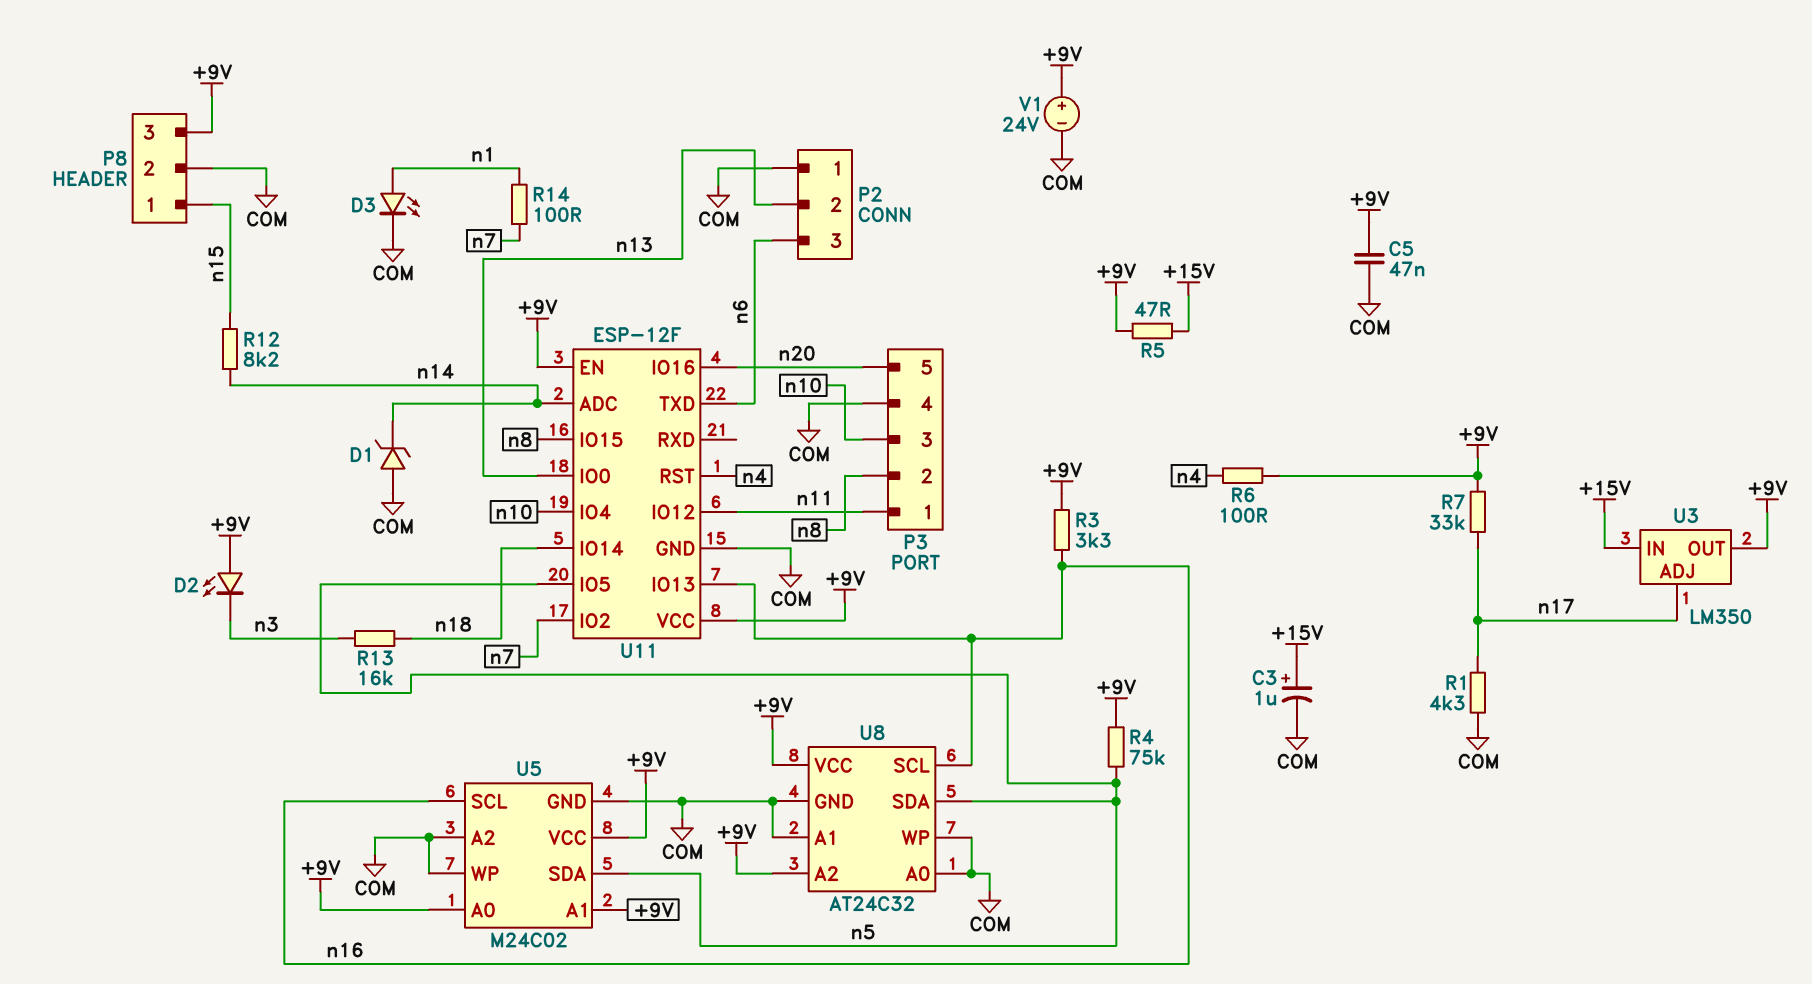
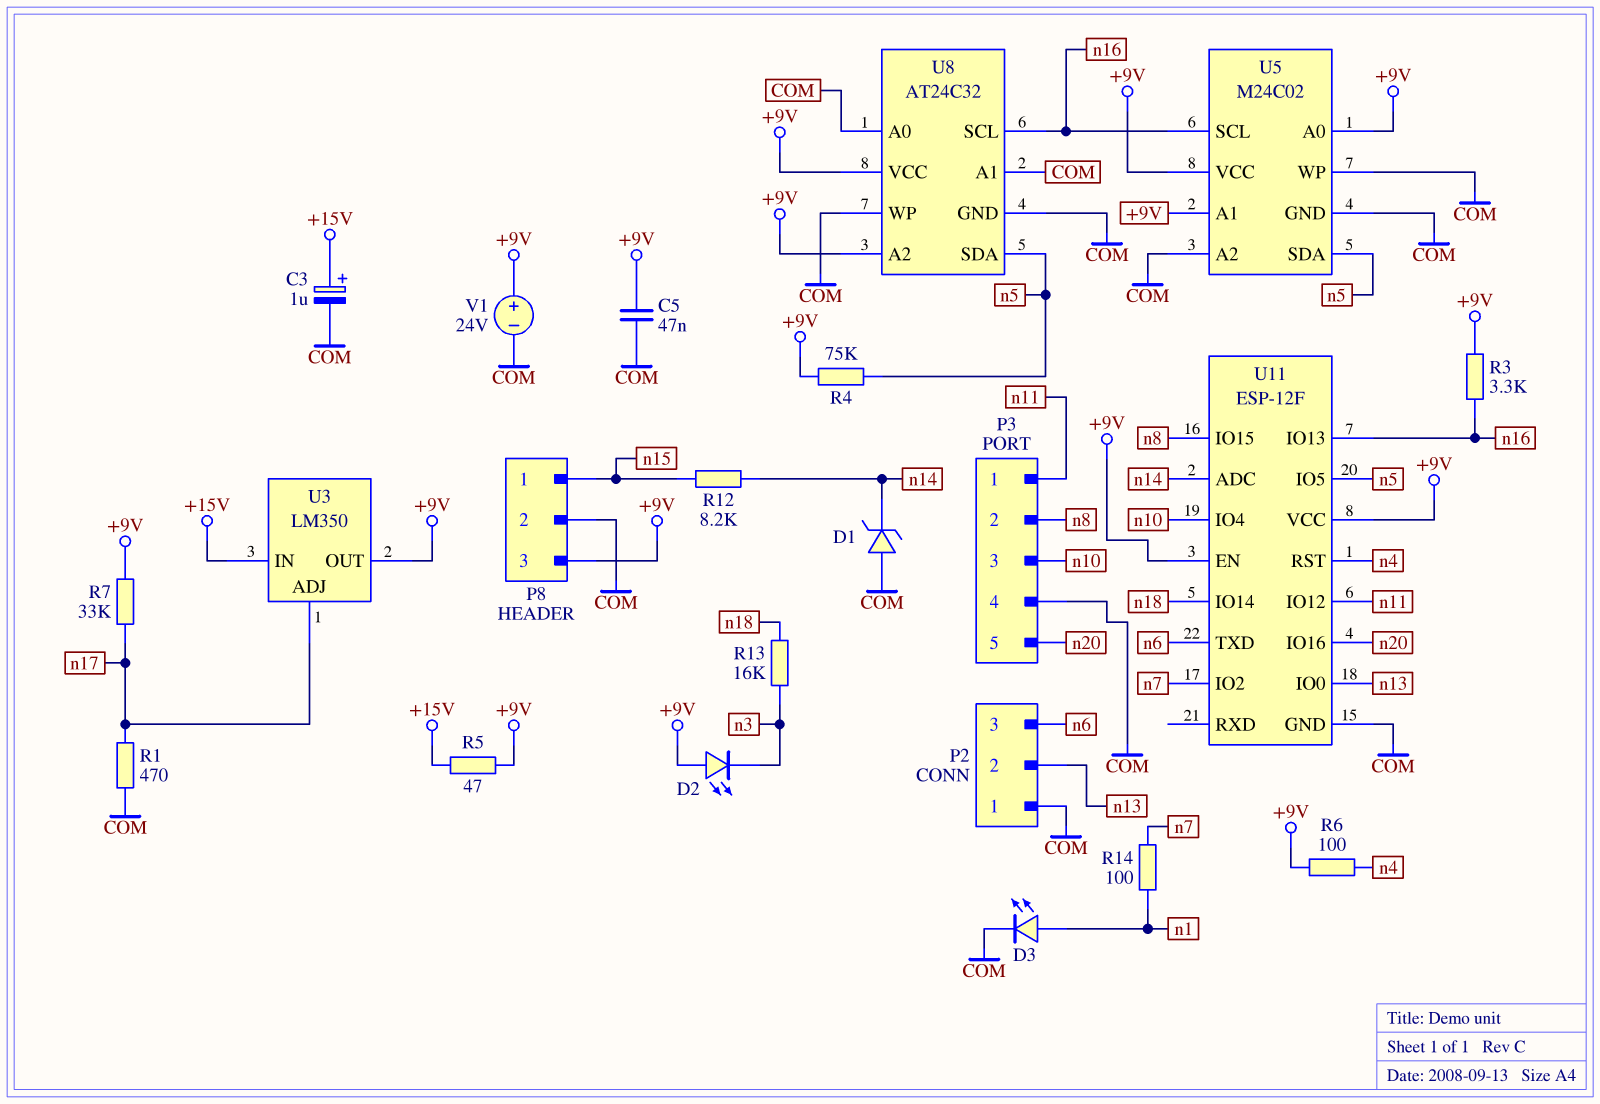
R1: 4.3k (COM, n17) -> 470 (COM, n17)

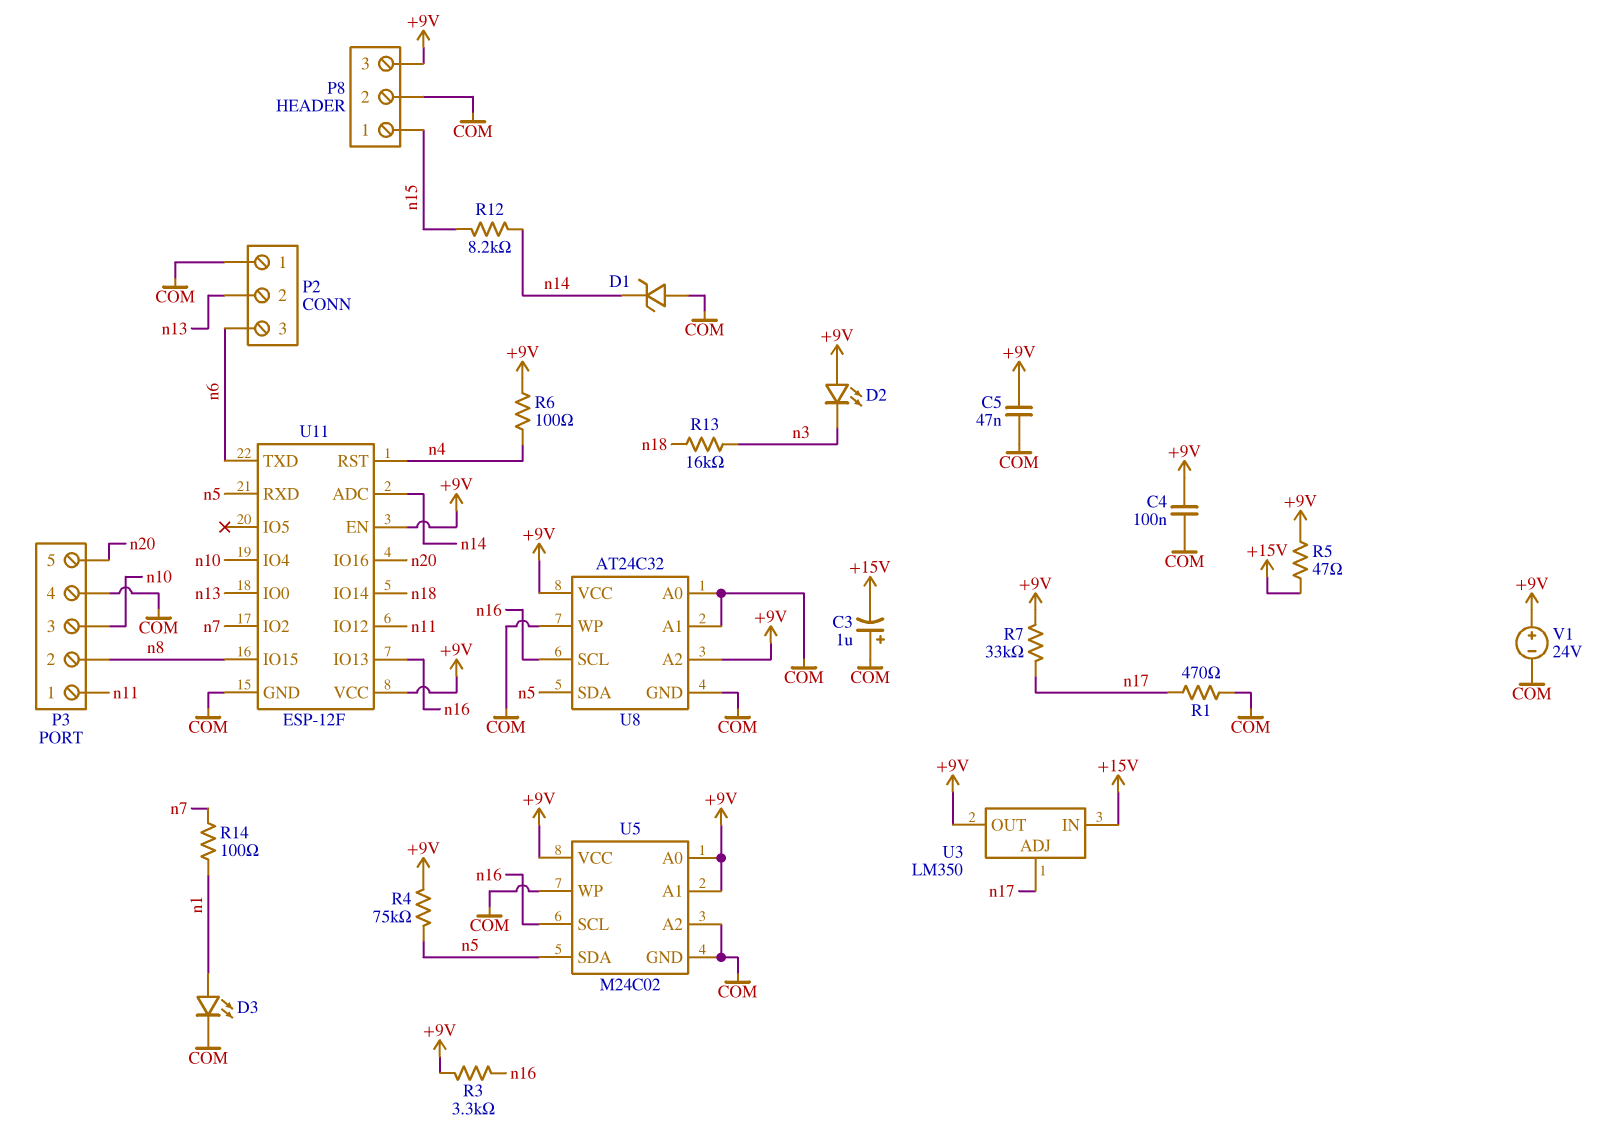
C3: 1uF (plus +15V, minus COM) -> 1uF (plus COM, minus +15V)
C4: none -> 100nF (+9V, COM)
U11 pin IO5: n5 -> none
U11 pin RXD: none -> n5

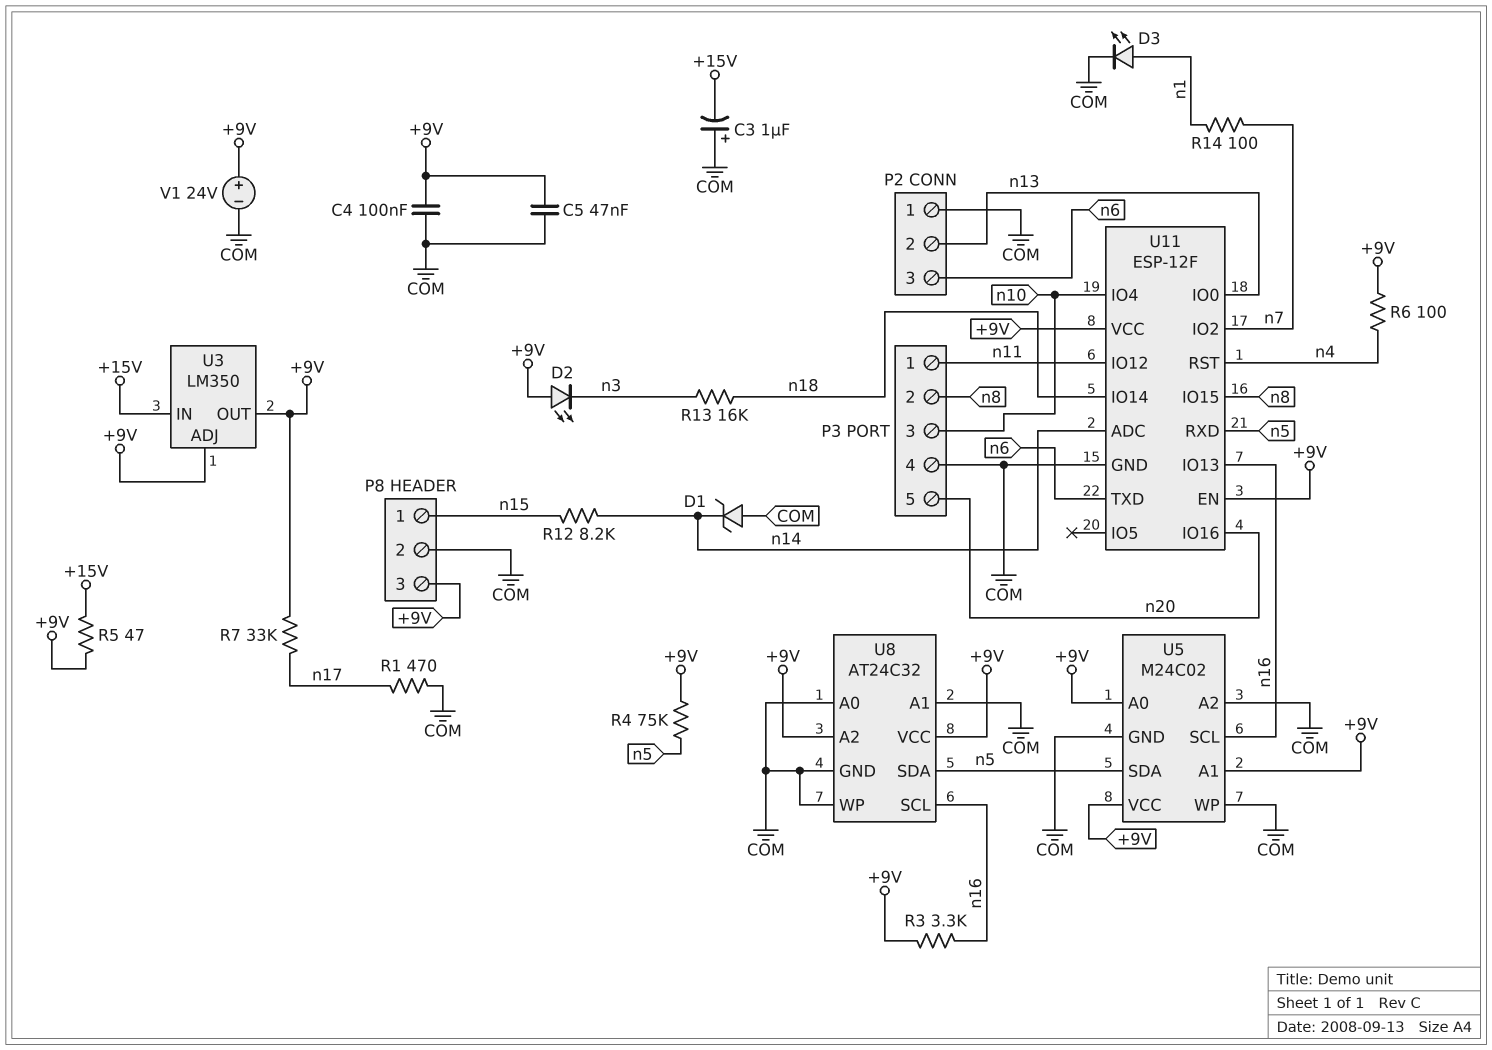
U3 pin ADJ: n17 -> +9V

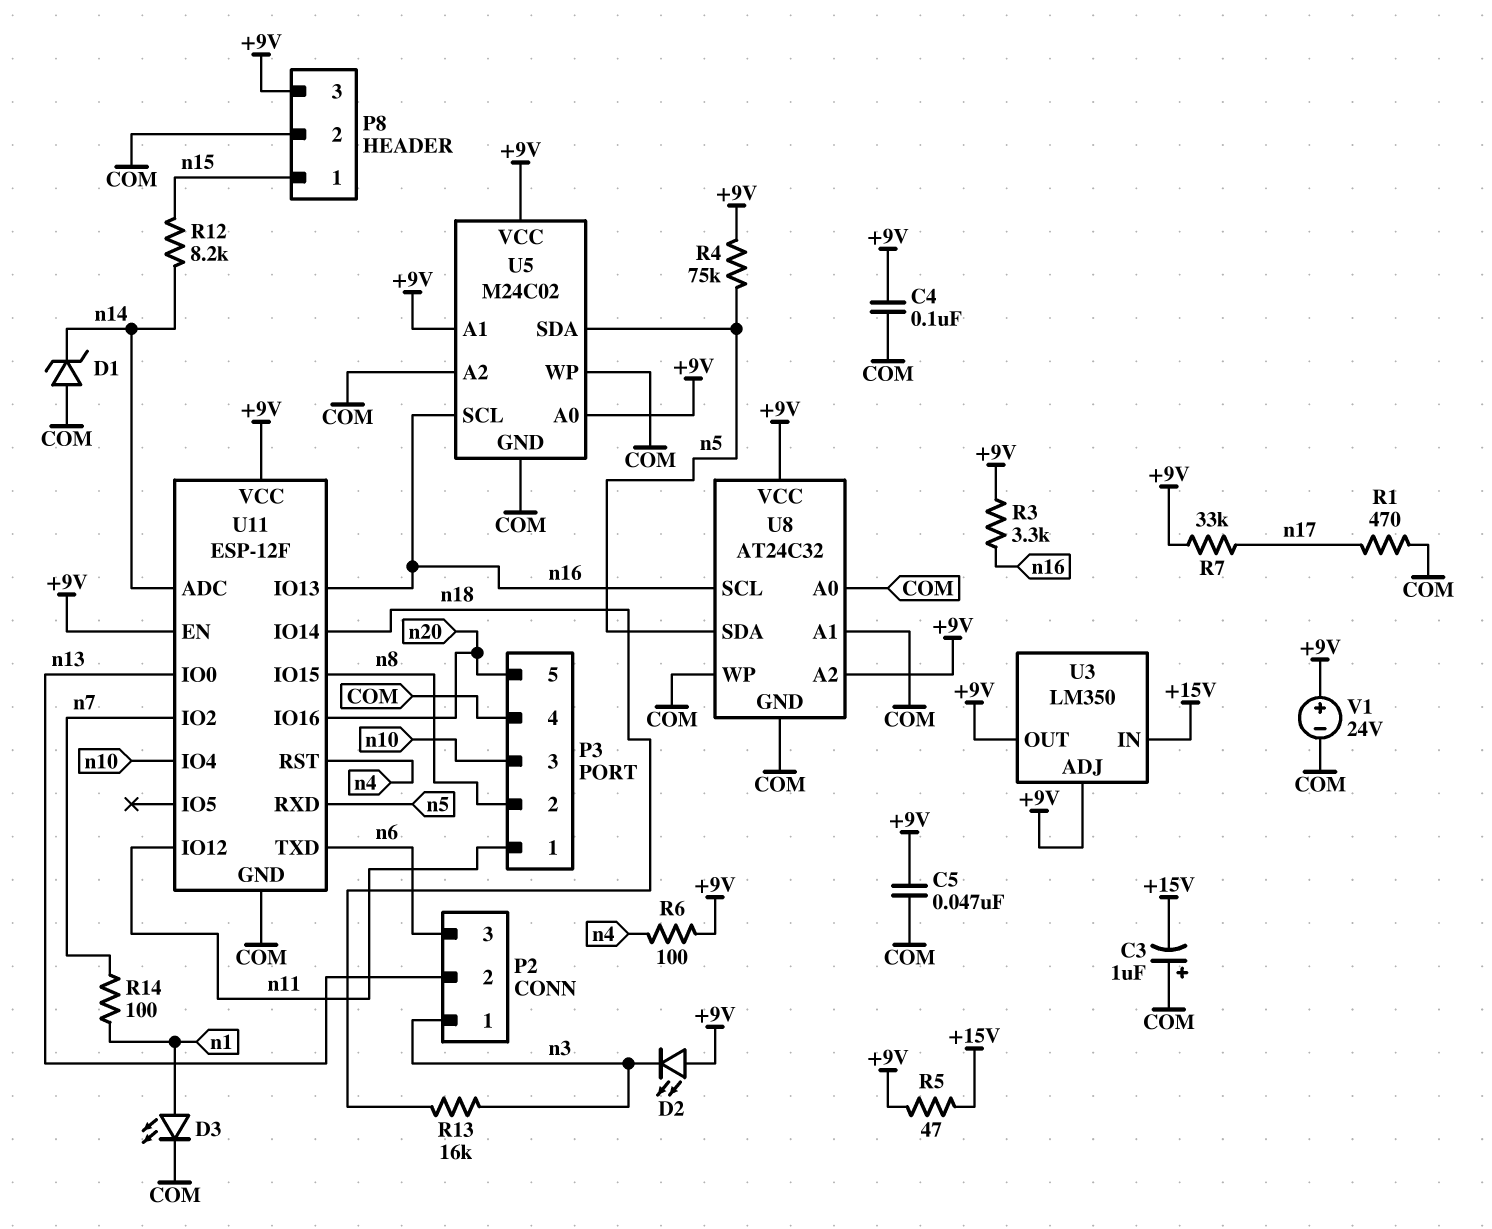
P2 pin 1: COM -> n3

